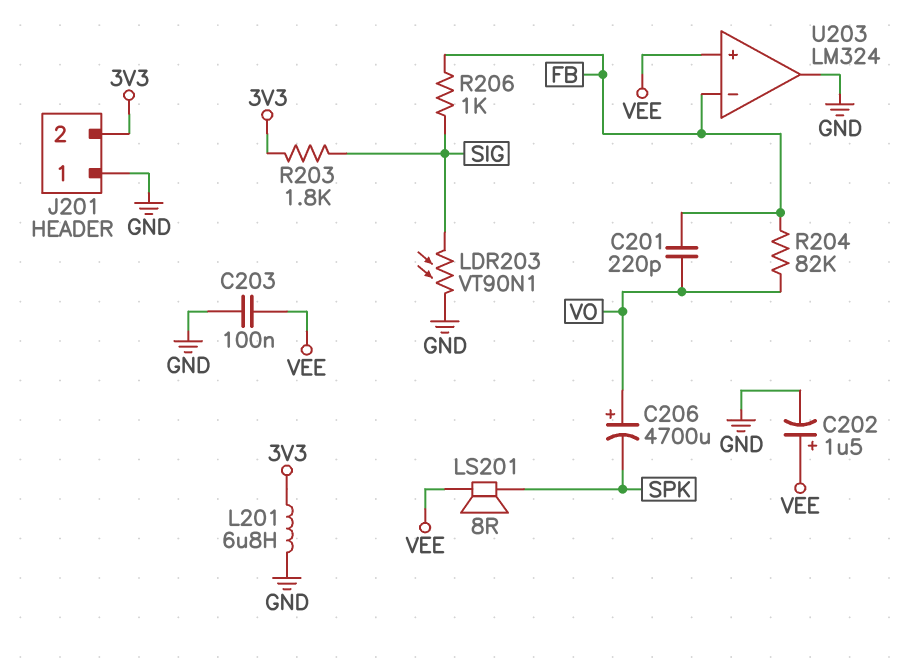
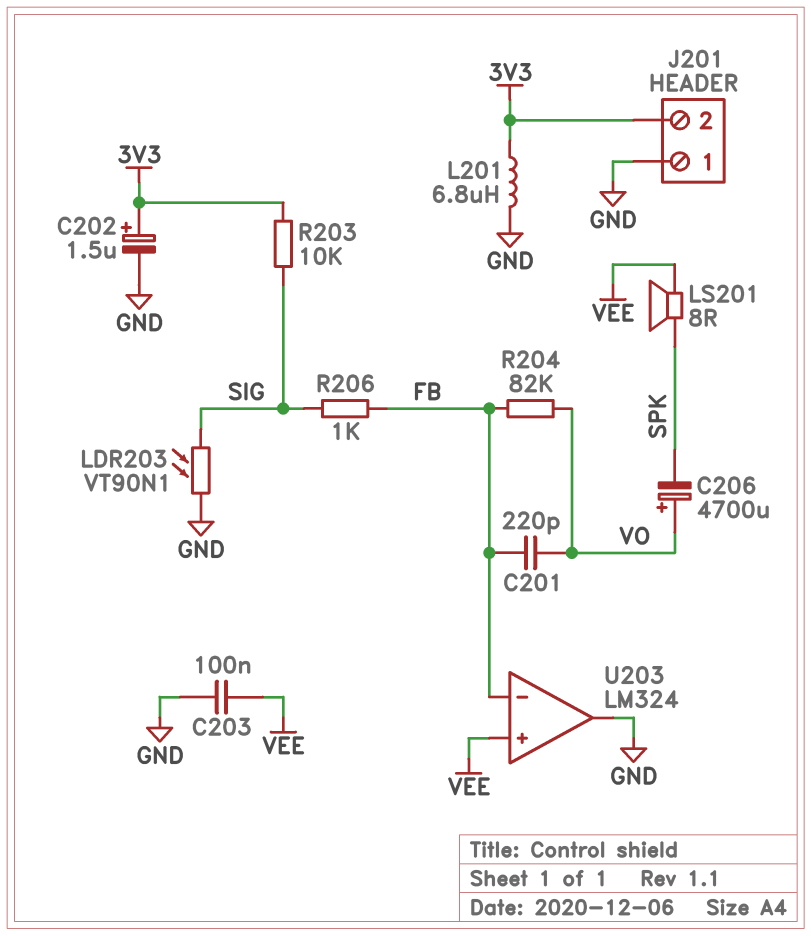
C202: 1.5uF (plus VEE, minus GND) -> 1.5uF (plus 3V3, minus GND)
R203: 1.8k (3V3, SIG) -> 10k (3V3, SIG)

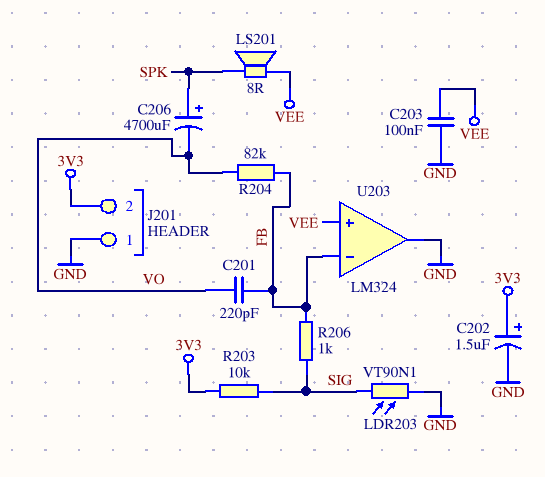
C206: 4700uF (plus VO, minus SPK) -> 4700uF (plus SPK, minus VO)
L201: 6.8uH (3V3, GND) -> none

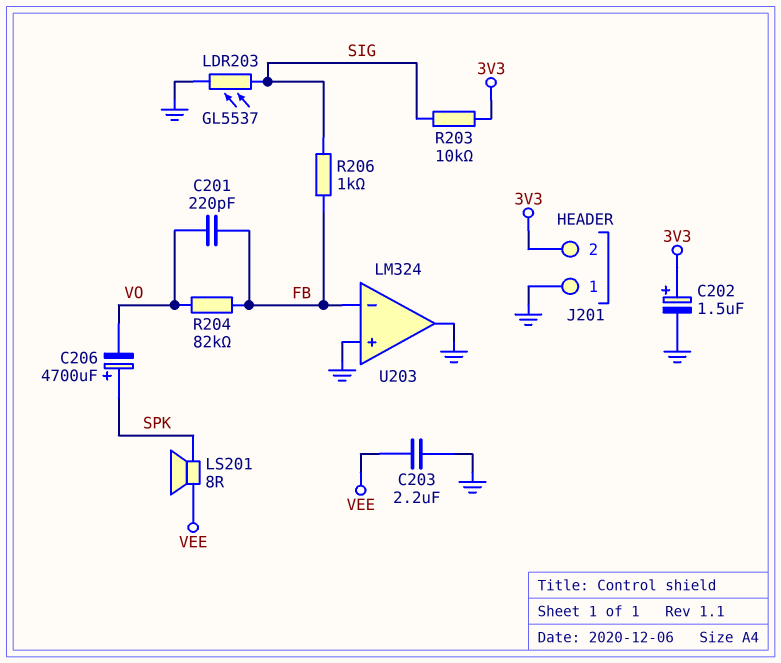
C203: 100nF (GND, VEE) -> 2.2uF (GND, VEE)
LDR203: VT90N1 (GND, SIG) -> GL5537 (GND, SIG)
U203 pin in+: VEE -> GND

